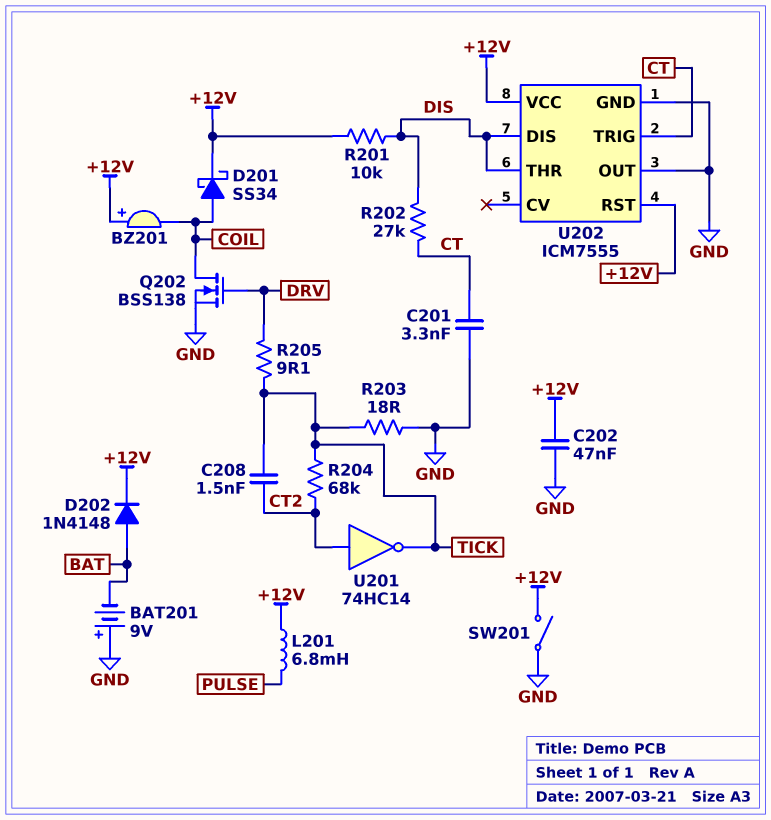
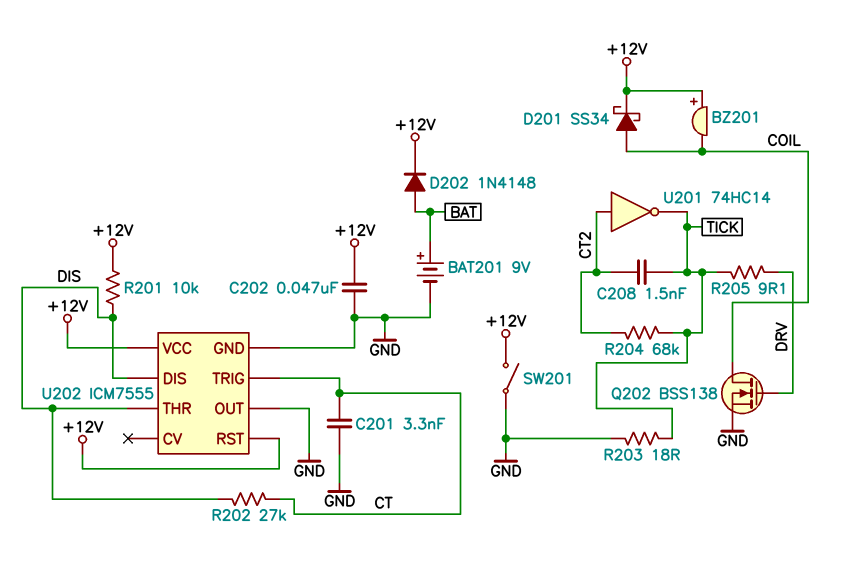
BAT201: 9V (plus GND, minus BAT) -> 9V (plus BAT, minus GND)
L201: 6.8mH (+12V, PULSE) -> none

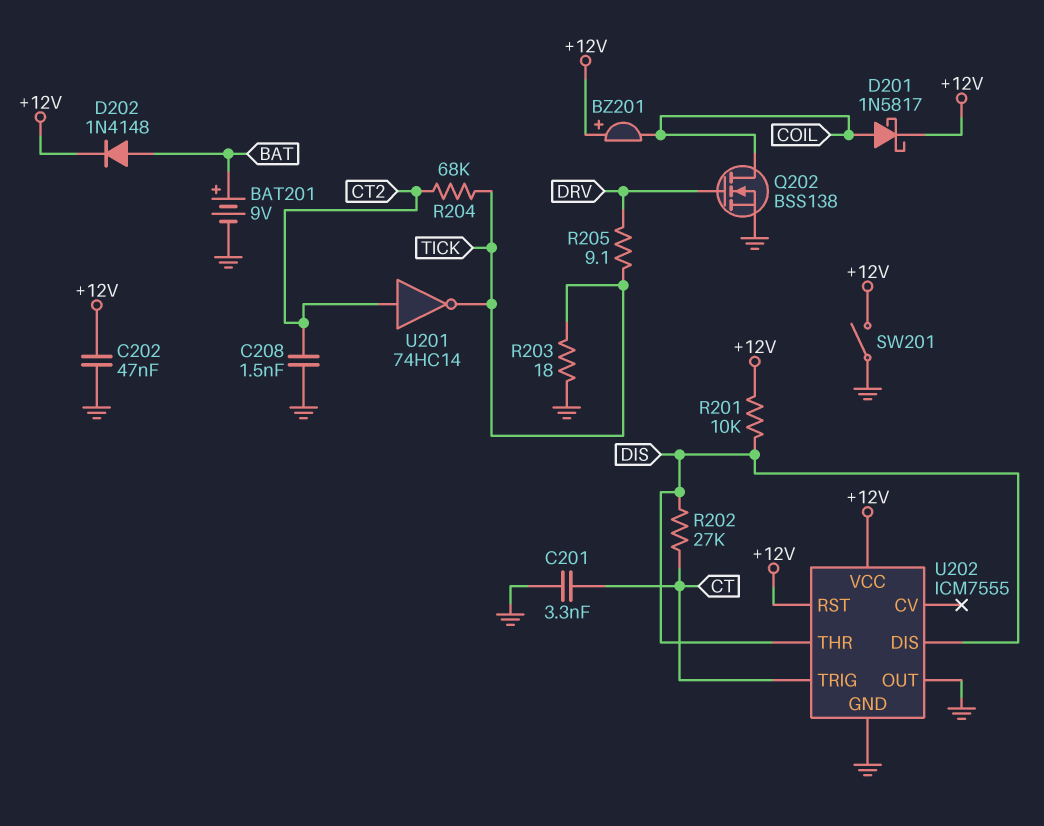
C208: 1.5nF (CT2, TICK) -> 1.5nF (CT2, GND)
D201: schottky SS34 (A COIL, K +12V) -> schottky 1N5817 (A COIL, K +12V)

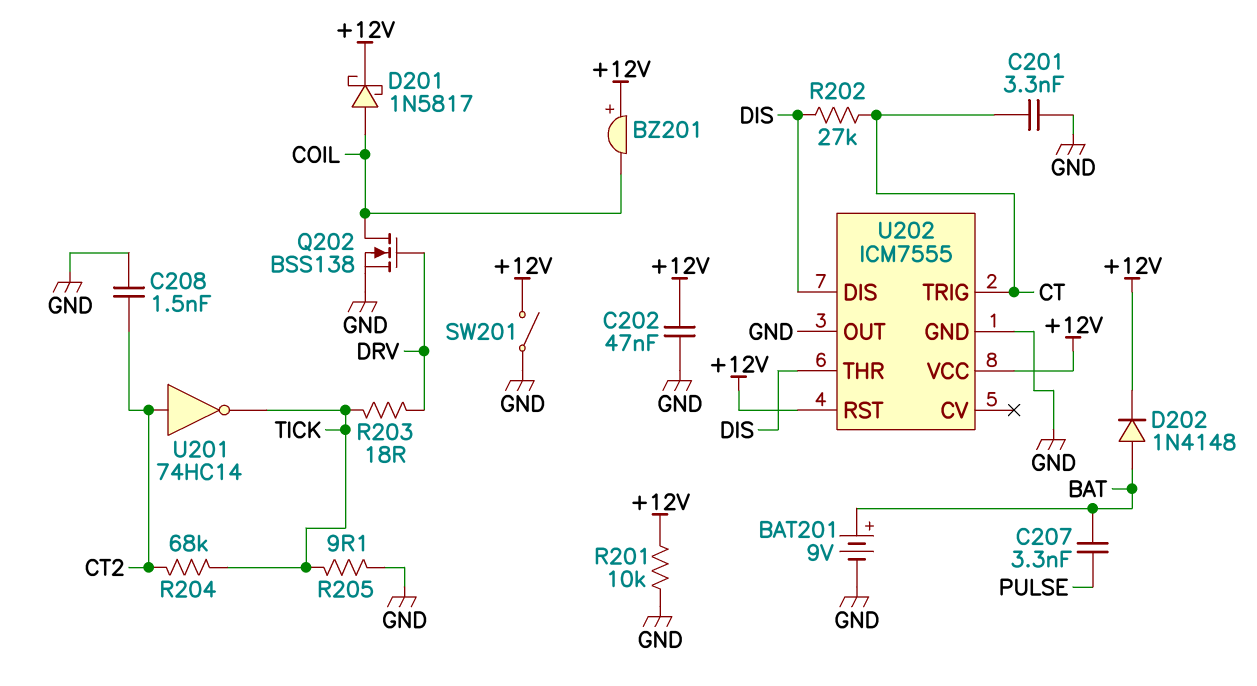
C207: none -> 3.3nF (BAT, PULSE)
R201: 10k (+12V, DIS) -> 10k (+12V, GND)
R203: 18 (GND, TICK) -> 18 (DRV, TICK)
R205: 9.1 (DRV, TICK) -> 9.1 (GND, TICK)

